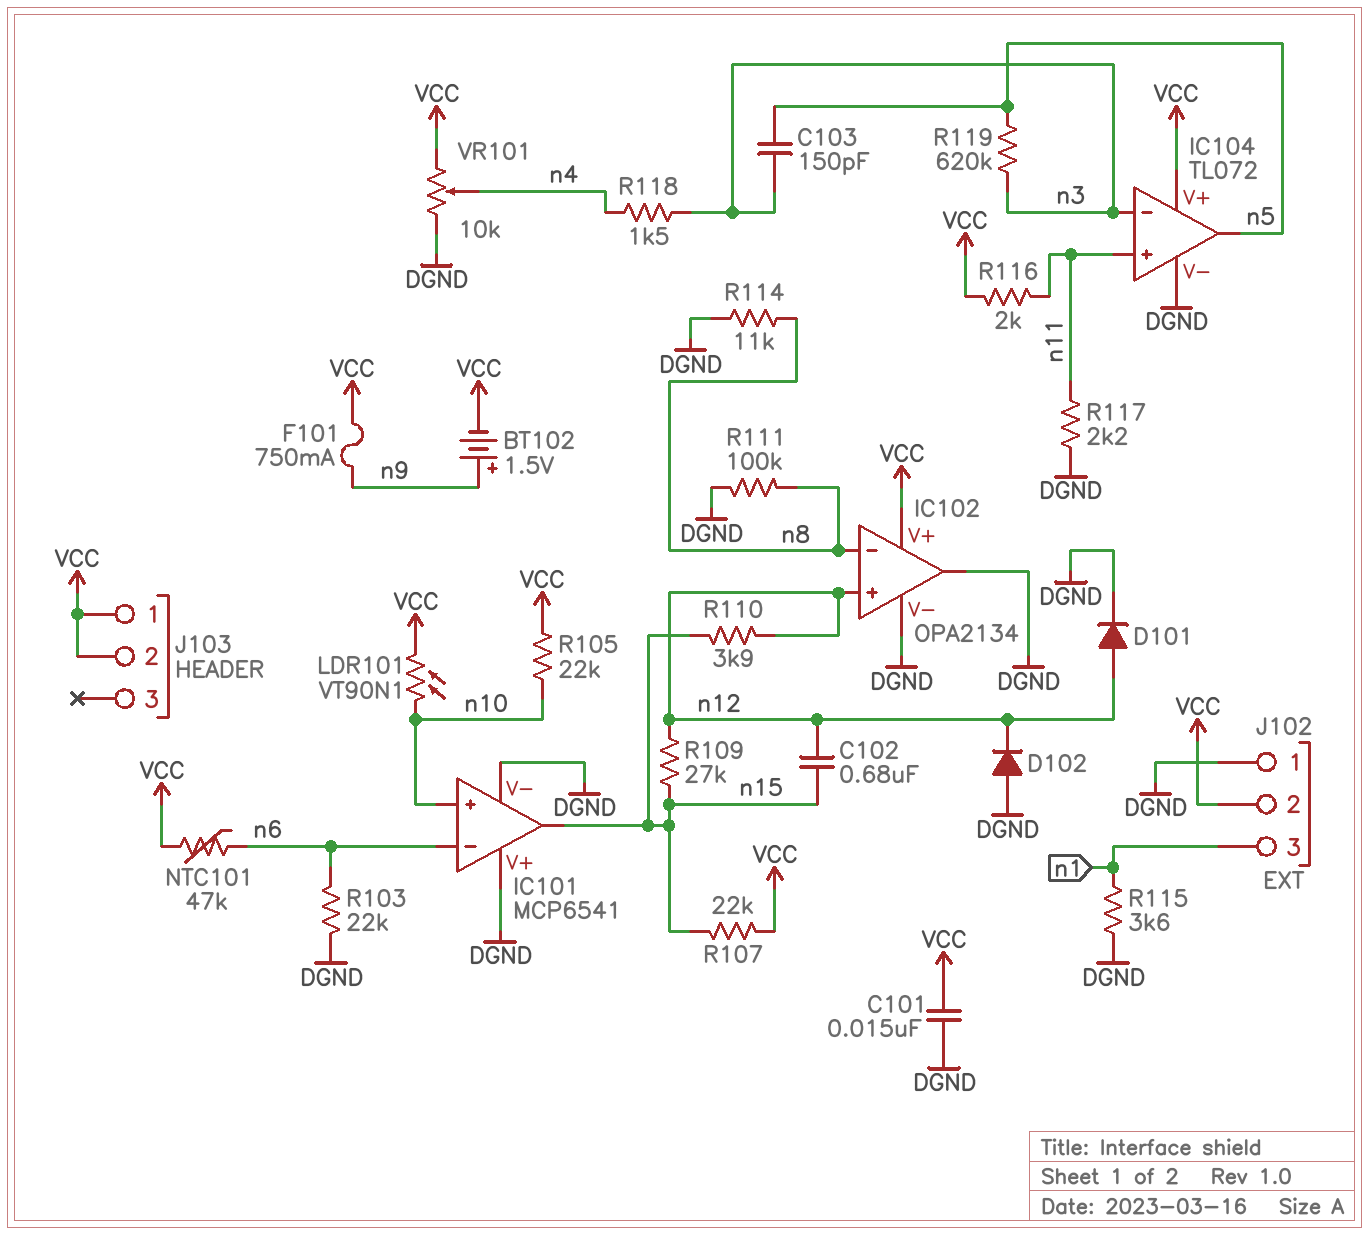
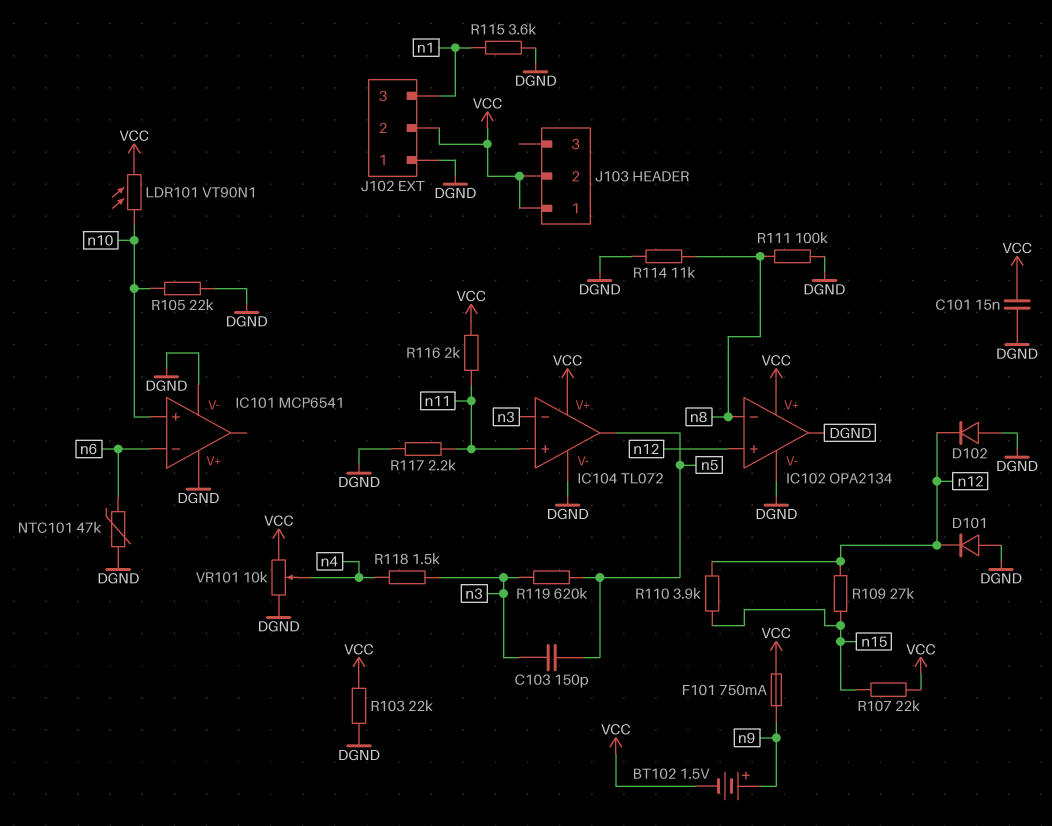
C102: 680nF (n12, n15) -> none
D101: diode (A n12, K DGND) -> diode (A DGND, K n12)
IC101 pin out: n15 -> none
NTC101: 47k (VCC, n6) -> 47k (DGND, n6)
R103: 22k (DGND, n6) -> 22k (DGND, VCC)
R105: 22k (VCC, n10) -> 22k (DGND, n10)

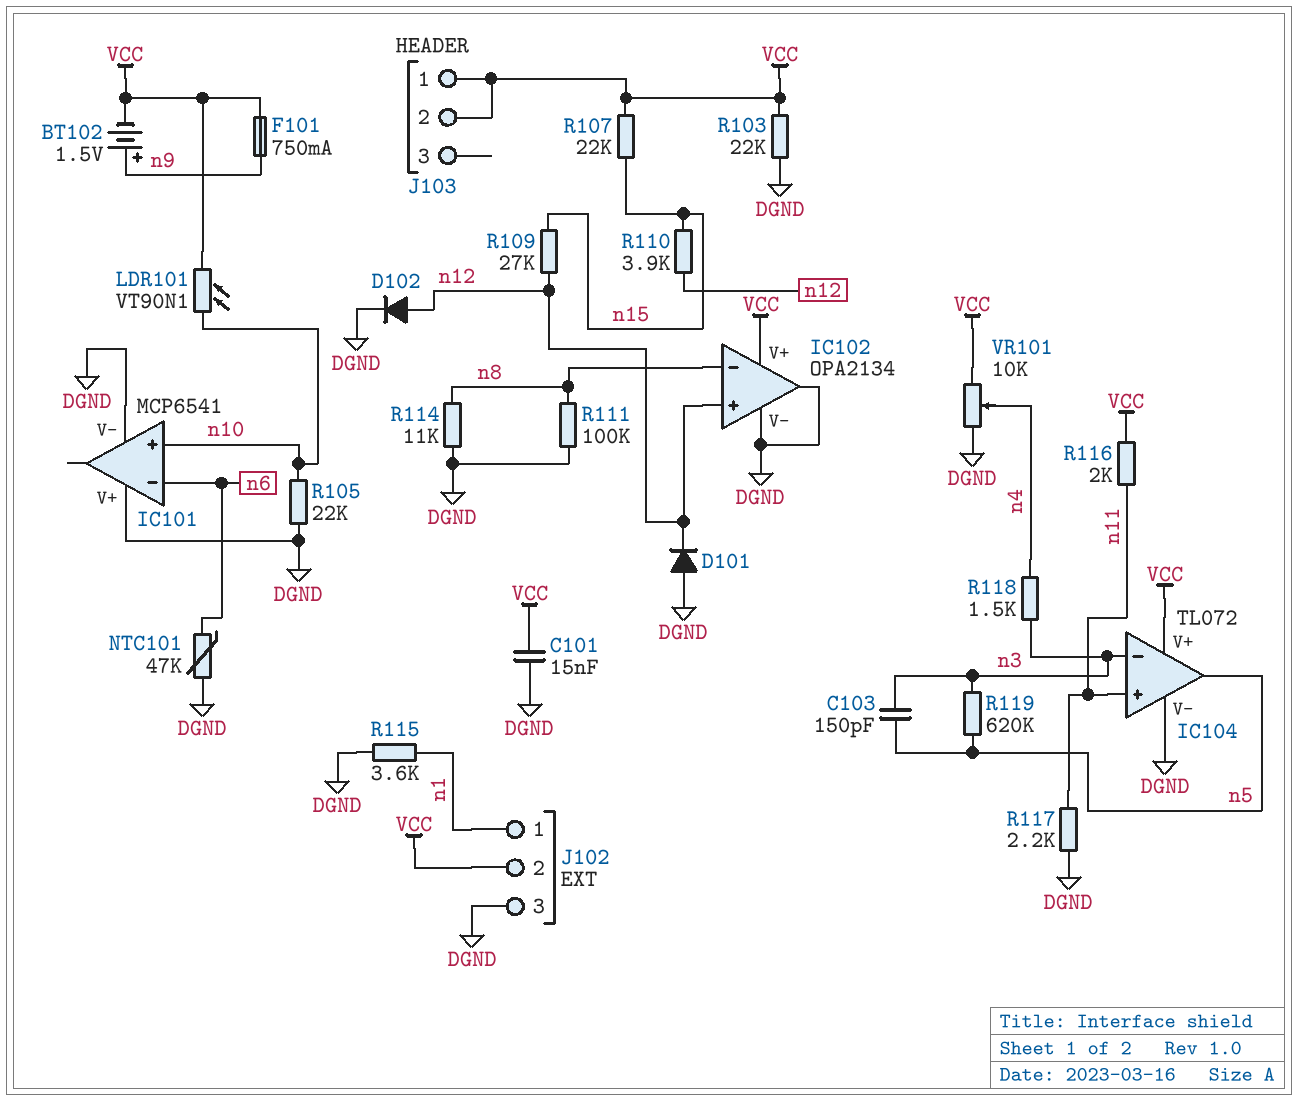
D102: diode (A DGND, K n12) -> diode (A n12, K DGND)
J102 pin 1: DGND -> n1
J102 pin 3: n1 -> DGND

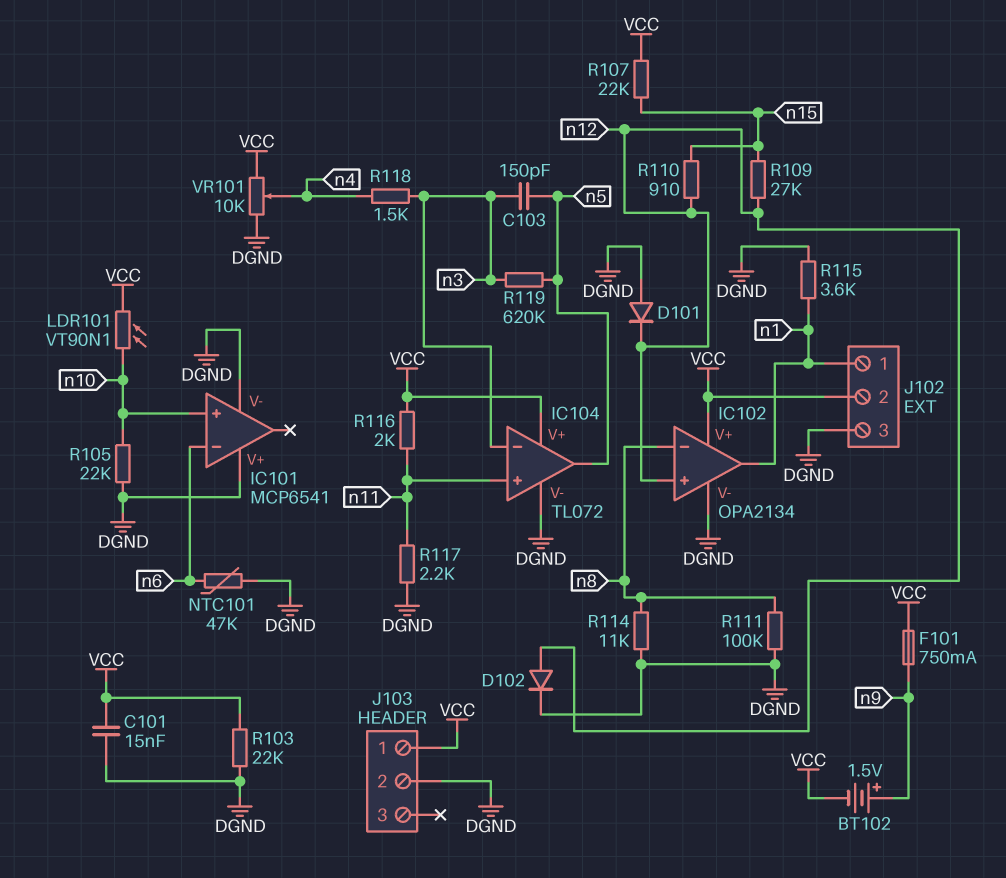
IC102 pin out: DGND -> n1
J103 pin 2: VCC -> DGND
R110: 3.9k (n12, n15) -> 910 (n12, n15)

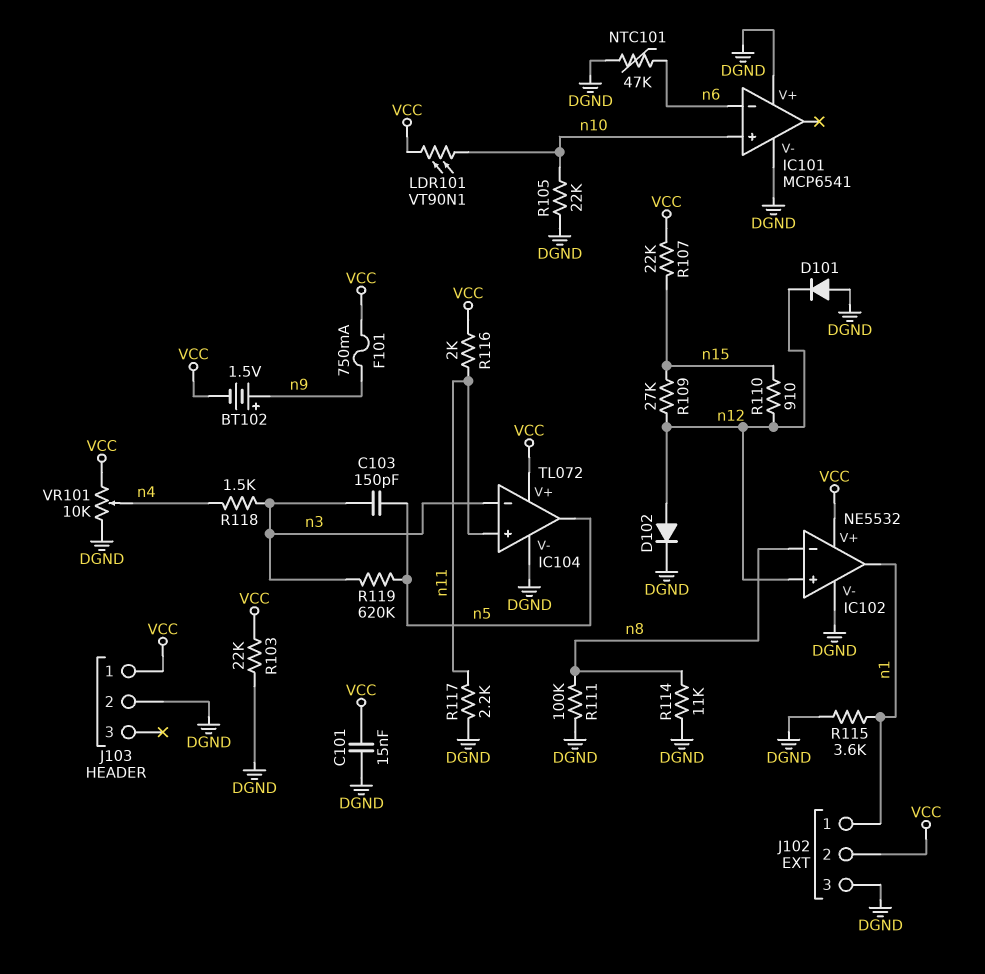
IC102: OPA2134 -> NE5532

